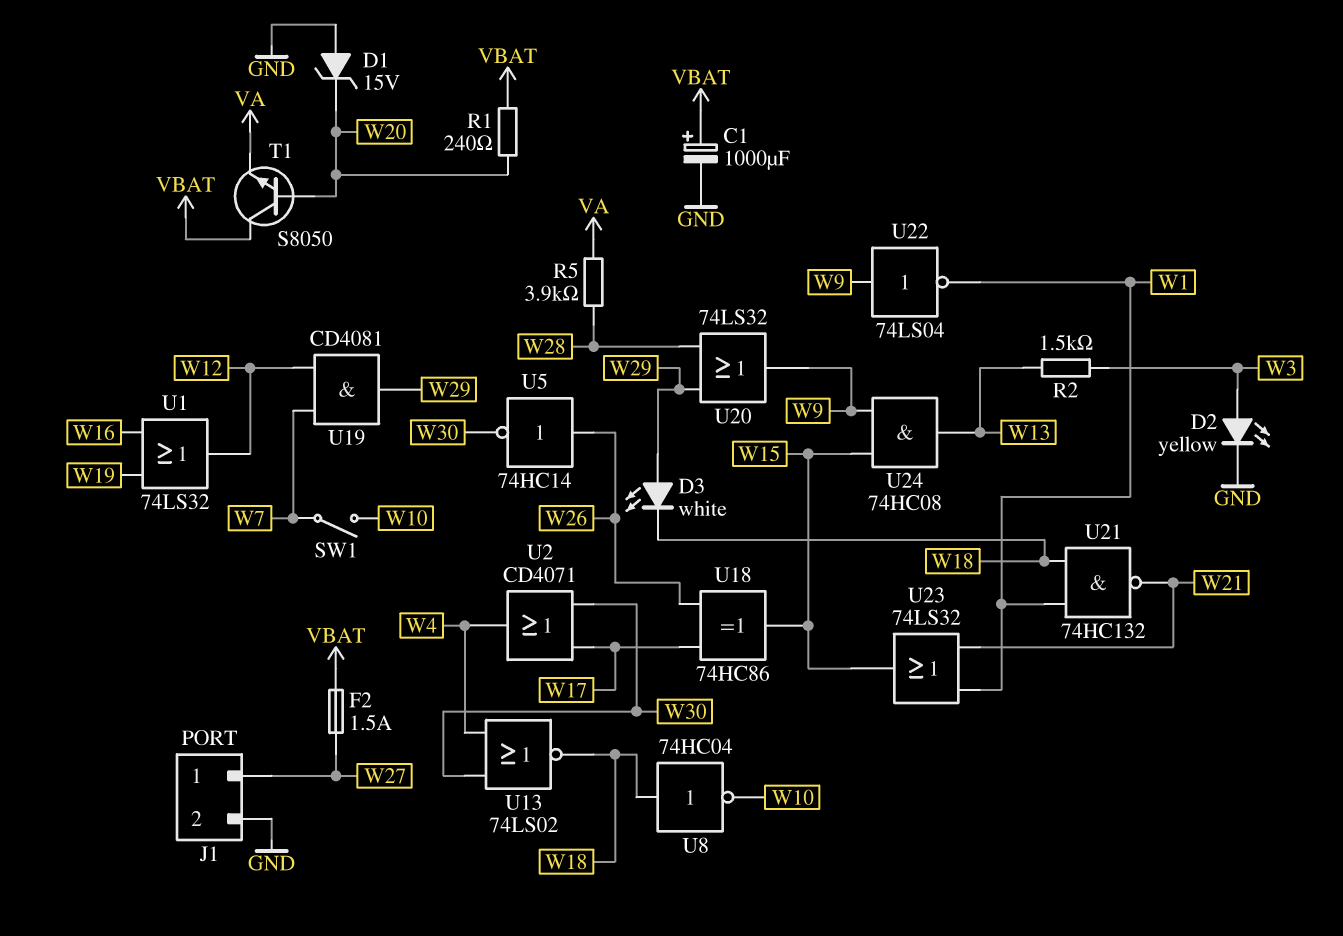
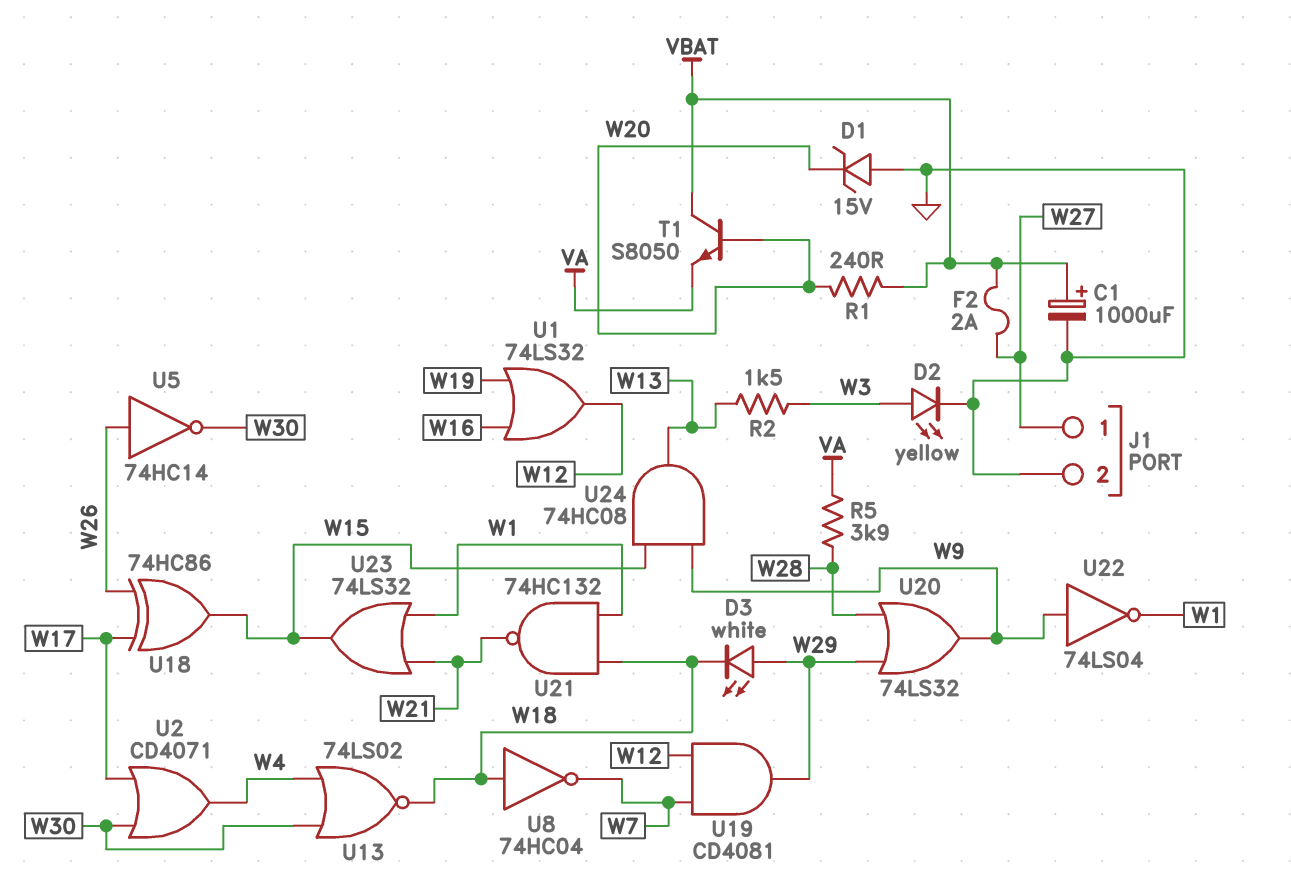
F2: 1.5A (VBAT, W27) -> 2A (VBAT, W27)
SW1: switch (W7, W10) -> none
U8: NOT 74HC04 (in W18, out W10) -> NOT 74HC04 (in W18, out W7)

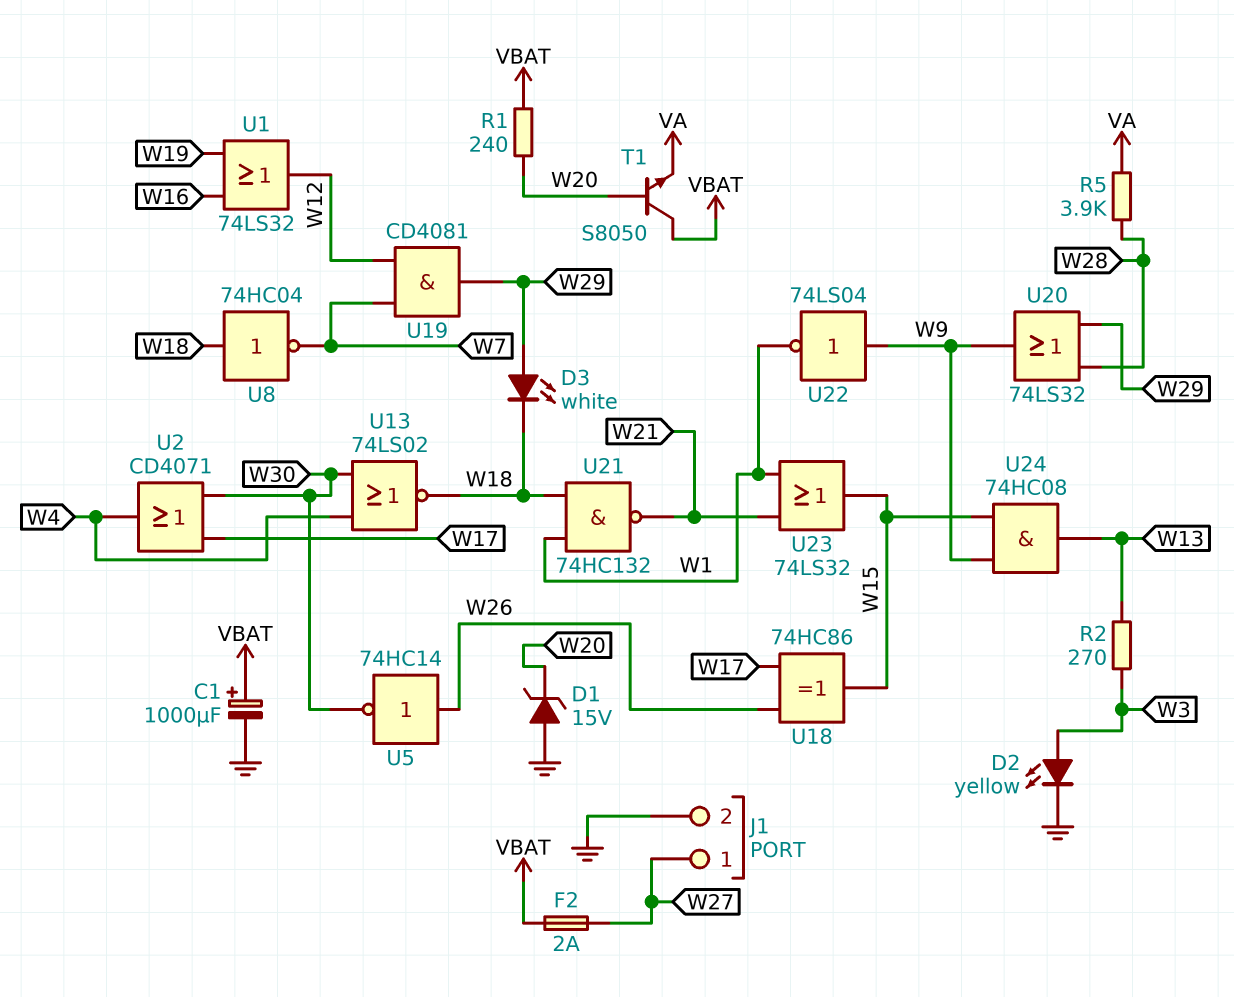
R2: 1.5k (W3, W13) -> 270 (W3, W13)

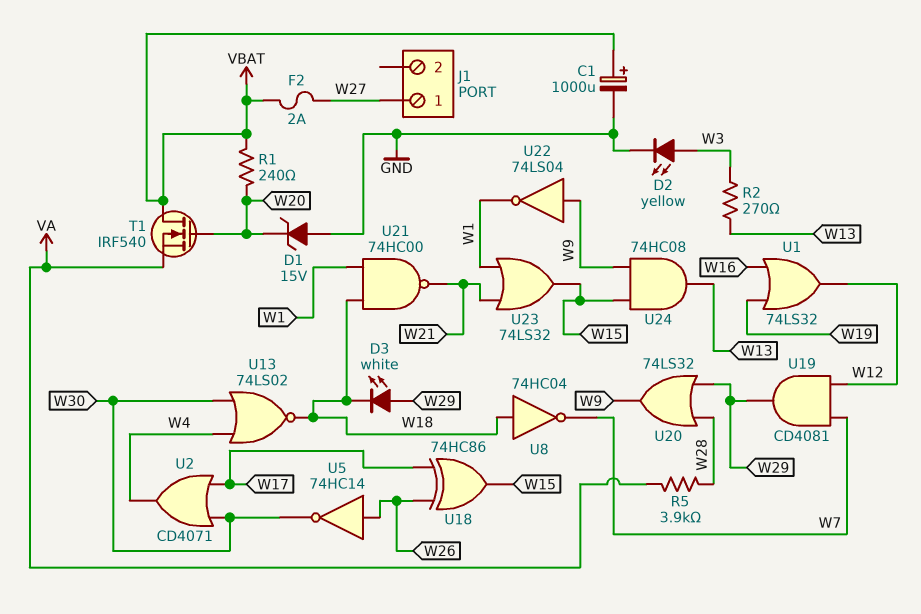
J1 pin 2: GND -> none
T1: NPN S8050 (B W20, C VBAT, E VA) -> NMOS IRF540 (G W20, D VBAT, S VA)
U21: NAND 74HC132 (in W1, in W18, out W21) -> NAND 74HC00 (in W1, in W18, out W21)

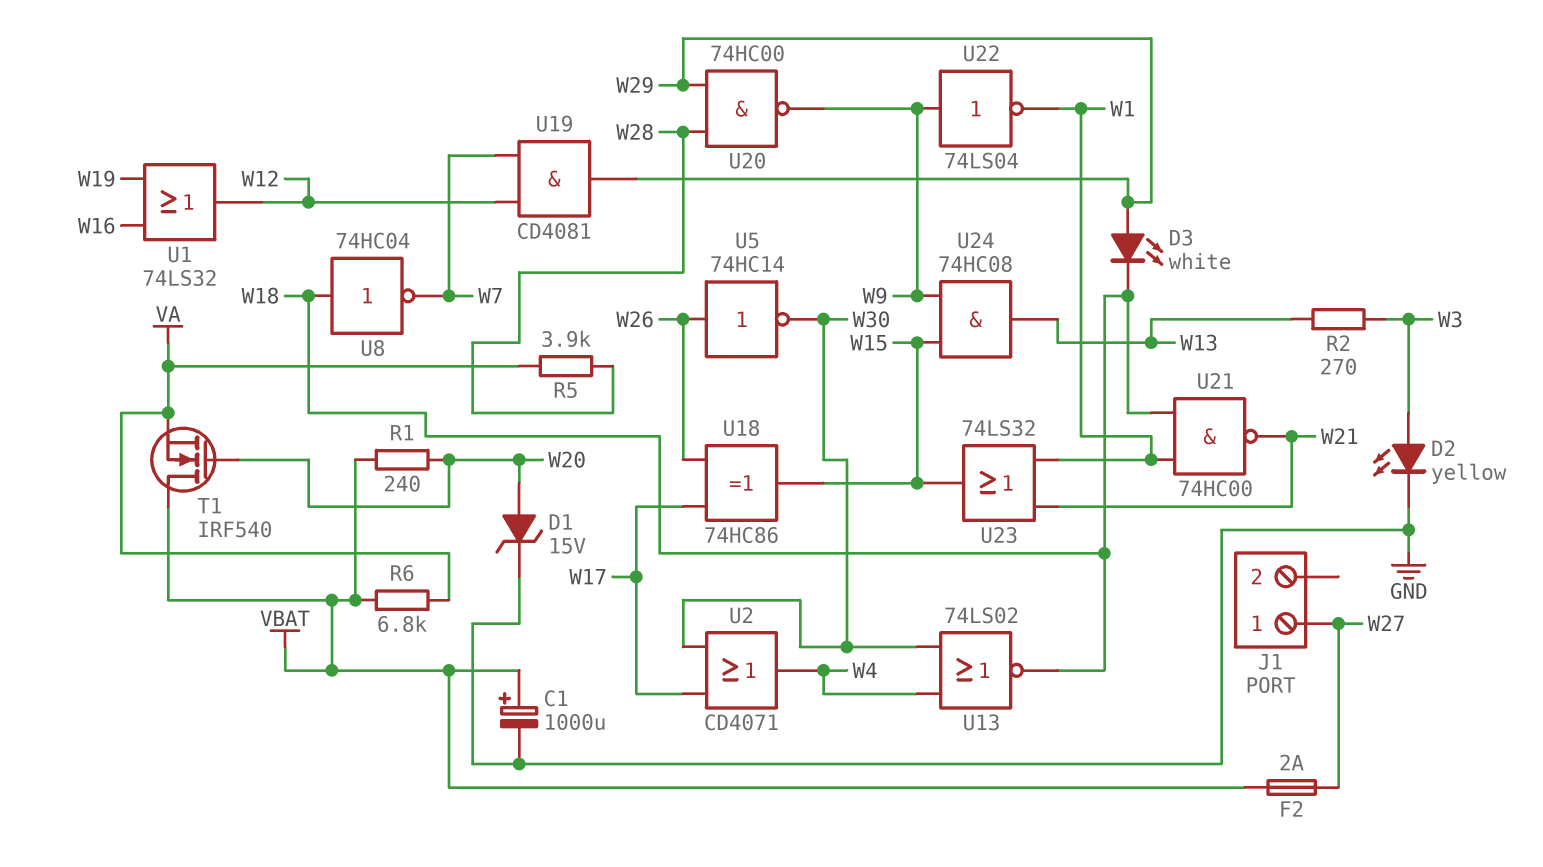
D1: zener 15V (A GND, K W20) -> zener 15V (A W20, K GND)
R6: none -> 6.8k (VA, VBAT)
U20: OR 74LS32 (in W28, in W29, out W9) -> NAND 74HC00 (in W28, in W29, out W9)

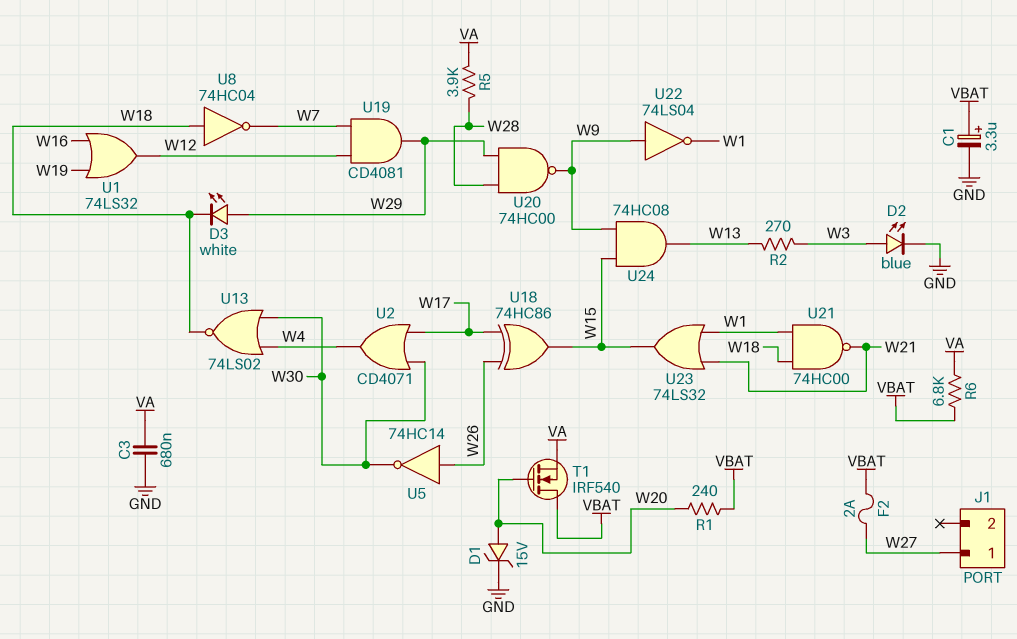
C1: 1000uF (plus VBAT, minus GND) -> 3.3uF (plus VBAT, minus GND)
C3: none -> 680nF (GND, VA)
D2: LED yellow (A W3, K GND) -> LED blue (A W3, K GND)

